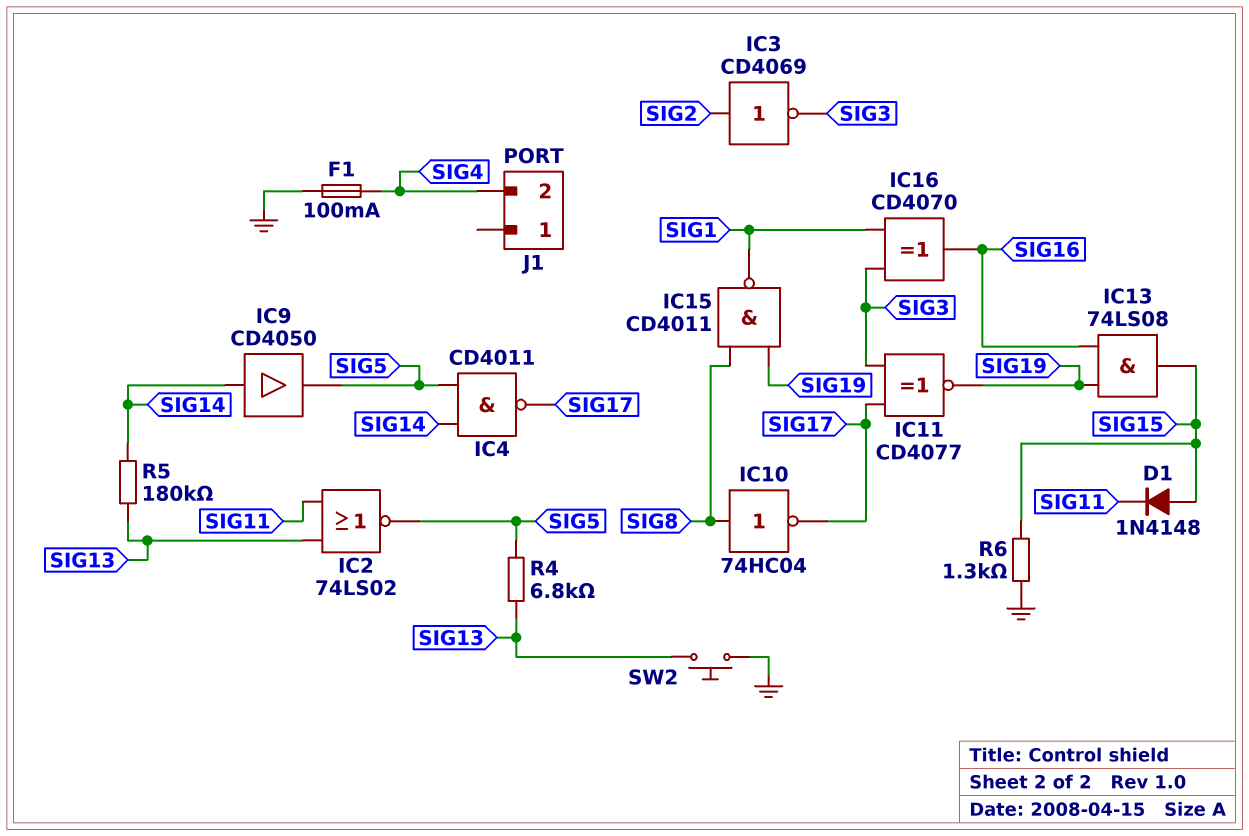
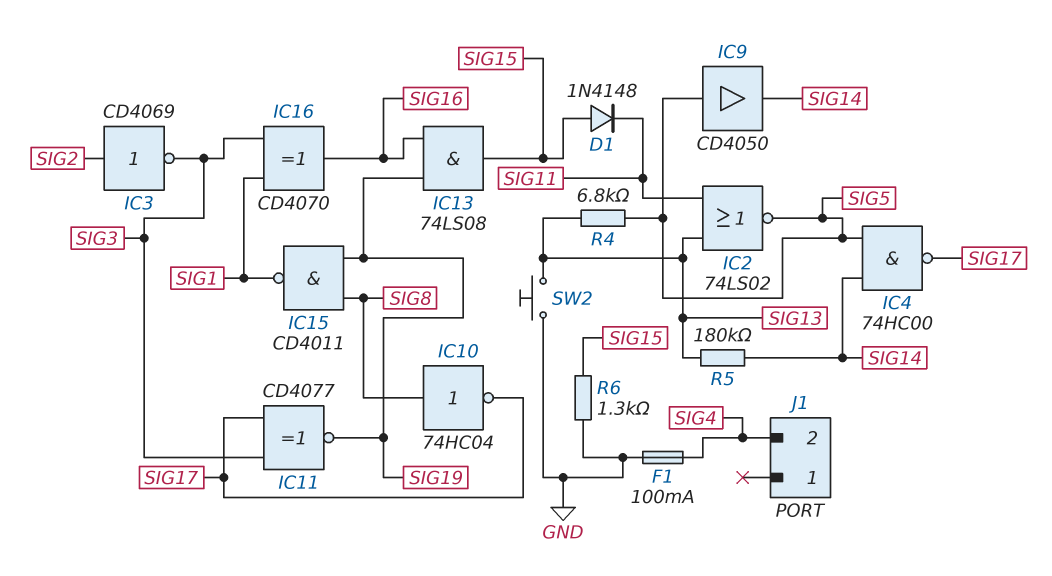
IC4: NAND CD4011 (in SIG5, in SIG14, out SIG17) -> NAND 74HC00 (in SIG5, in SIG14, out SIG17)
IC9: buffer CD4050 (in SIG14, out SIG5) -> buffer CD4050 (in SIG5, out SIG14)

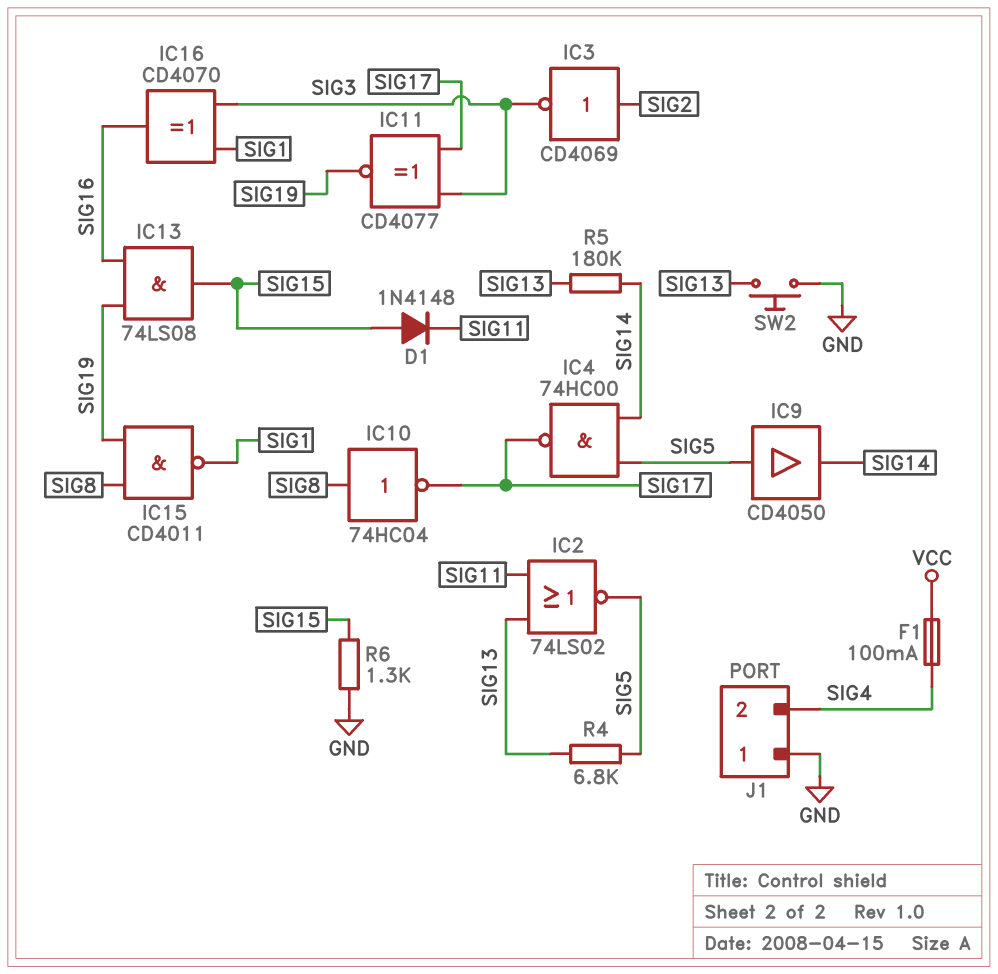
F1: 100mA (GND, SIG4) -> 100mA (SIG4, VCC)
J1 pin 1: none -> GND

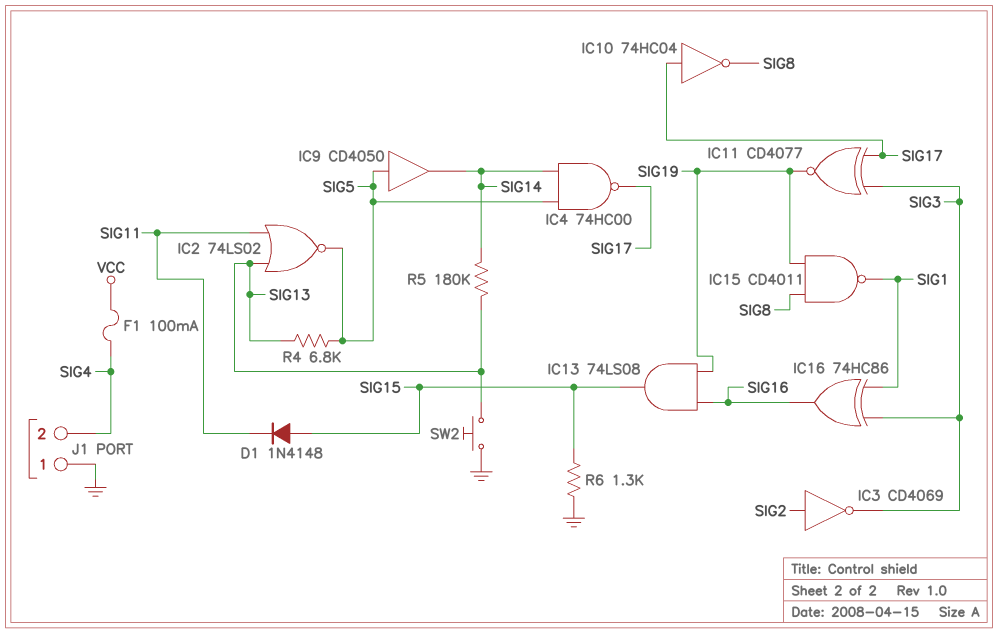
IC10: NOT 74HC04 (in SIG8, out SIG17) -> NOT 74HC04 (in SIG17, out SIG8)
IC16: XOR CD4070 (in SIG1, in SIG3, out SIG16) -> XOR 74HC86 (in SIG1, in SIG3, out SIG16)

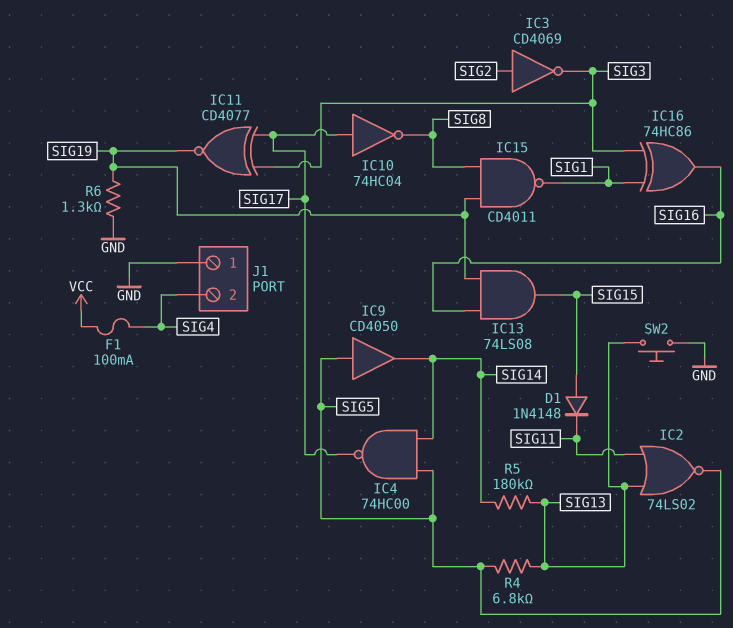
R6: 1.3k (GND, SIG15) -> 1.3k (GND, SIG19)

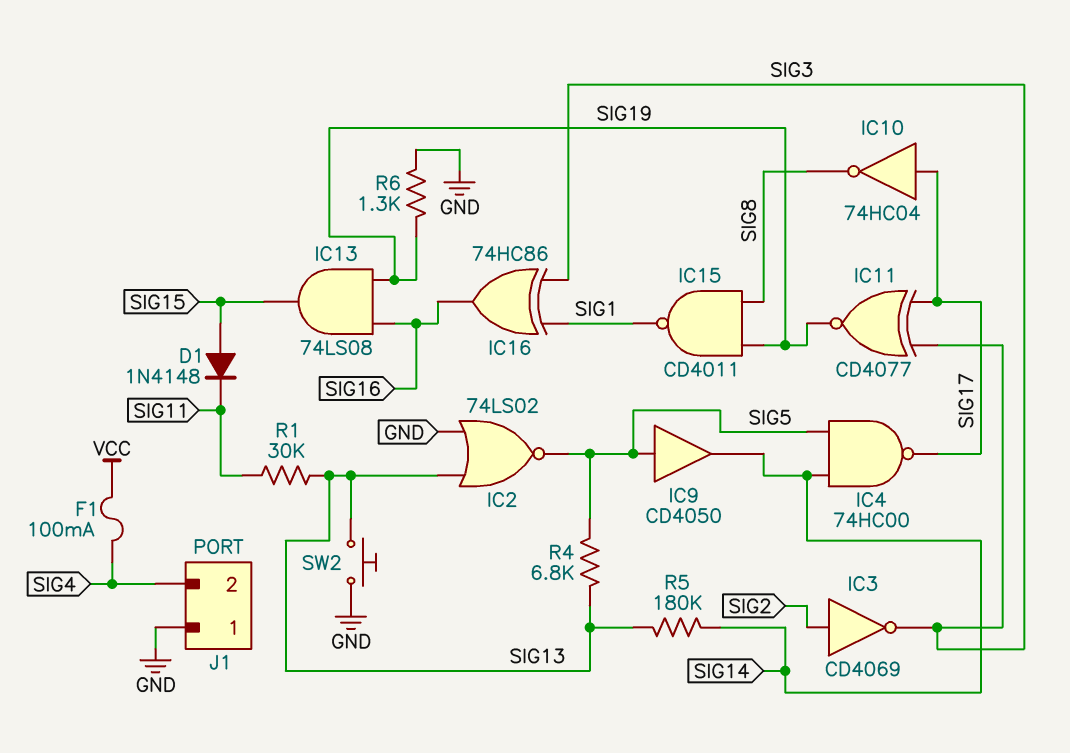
IC2: NOR 74LS02 (in SIG11, in SIG13, out SIG5) -> NOR 74LS02 (in GND, in SIG13, out SIG5)
R1: none -> 30k (SIG11, SIG13)

